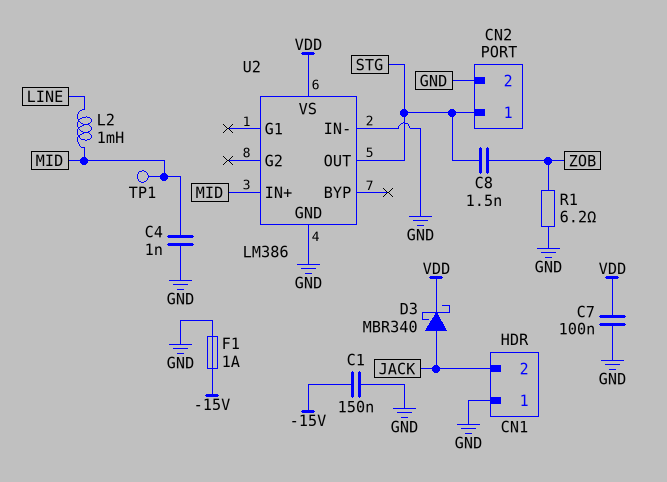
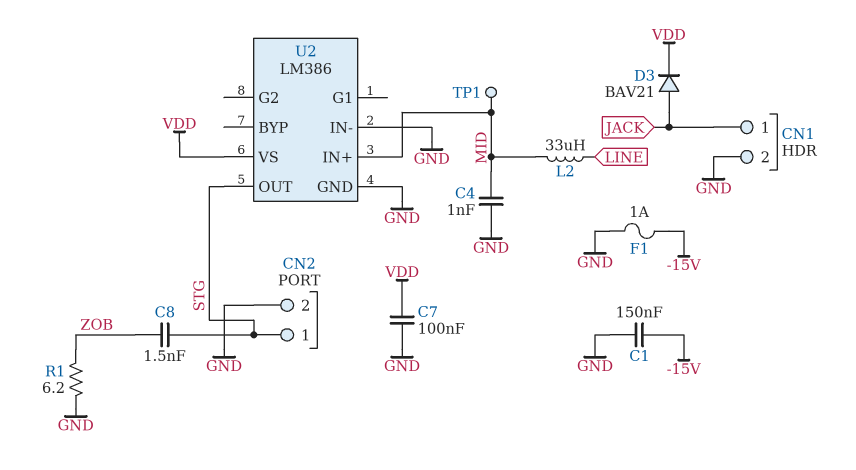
CN1 pin 1: GND -> JACK
CN1 pin 2: JACK -> GND
D3: schottky MBR340 (A JACK, K VDD) -> diode BAV21 (A JACK, K VDD)
L2: 1mH (LINE, MID) -> 33uH (LINE, MID)

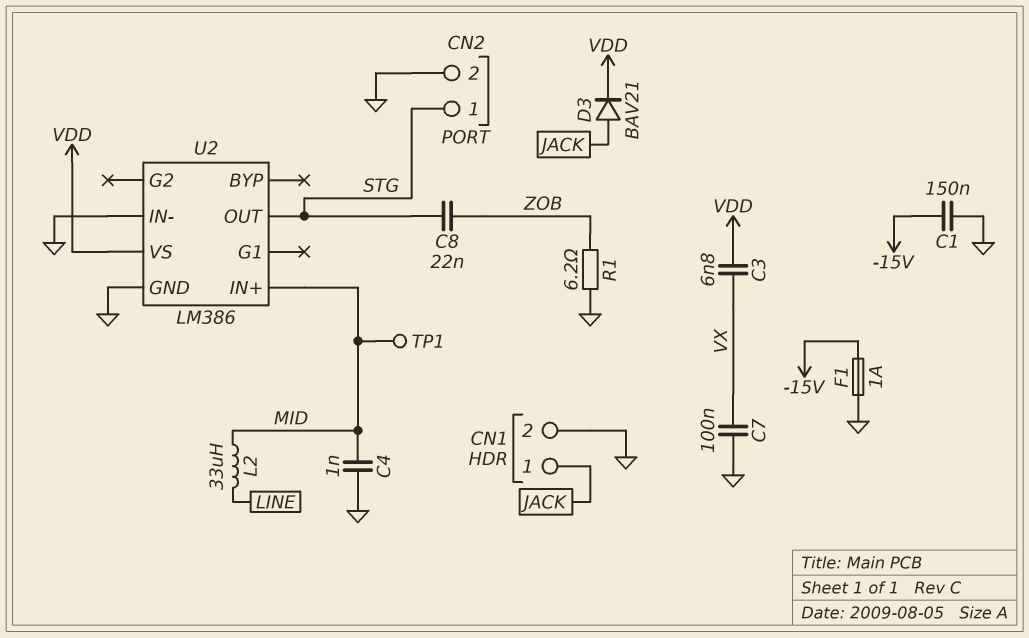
C3: none -> 6.8nF (VDD, VX)
C7: 100nF (GND, VDD) -> 100nF (GND, VX)
C8: 1.5nF (STG, ZOB) -> 22nF (STG, ZOB)

